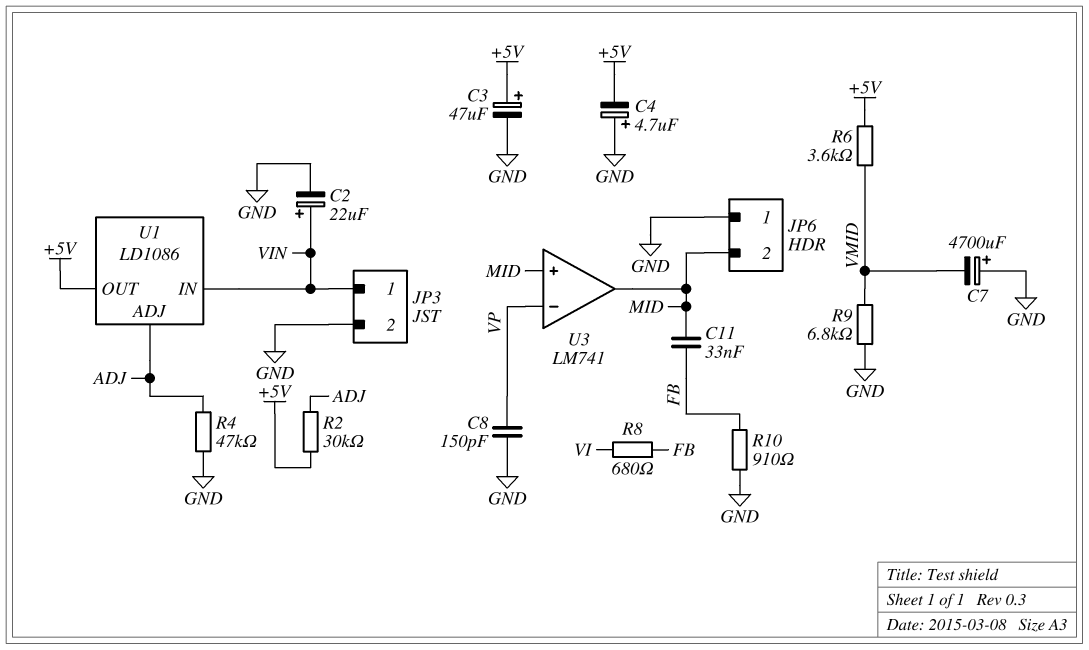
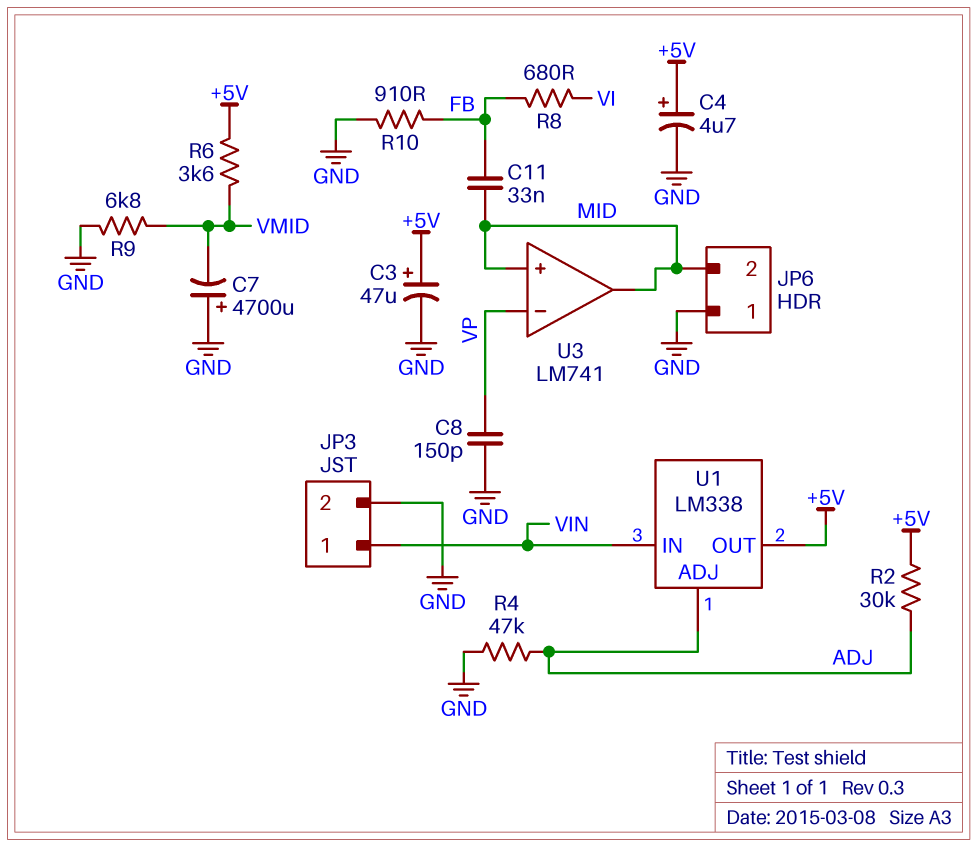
C2: 22uF (plus VIN, minus GND) -> none
C4: 4.7uF (plus GND, minus +5V) -> 4.7uF (plus +5V, minus GND)
U1: LD1086 -> LM338

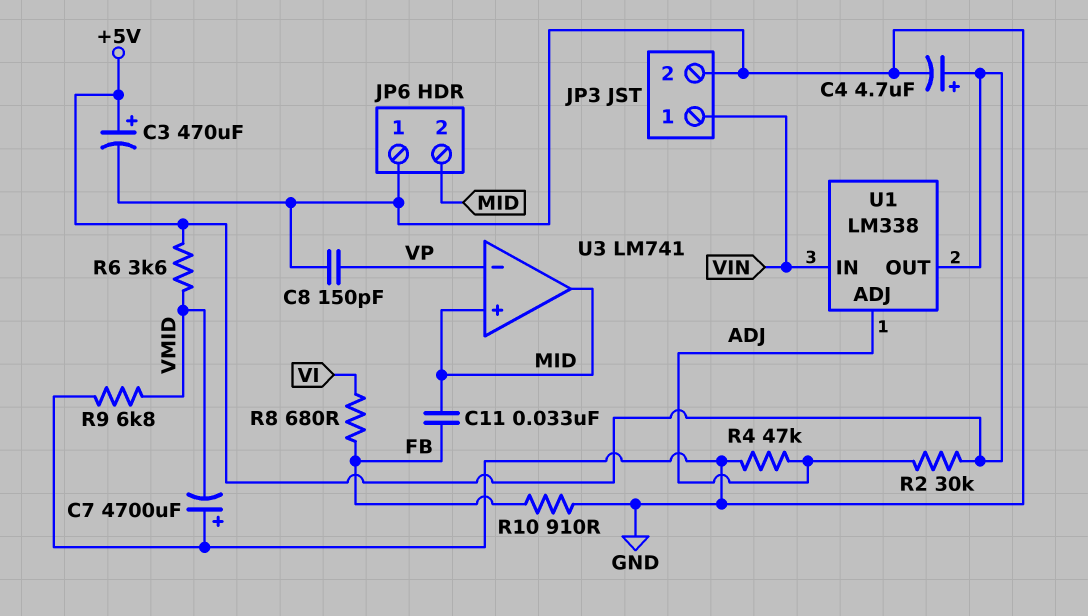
C3: 47uF (plus +5V, minus GND) -> 470uF (plus +5V, minus GND)

